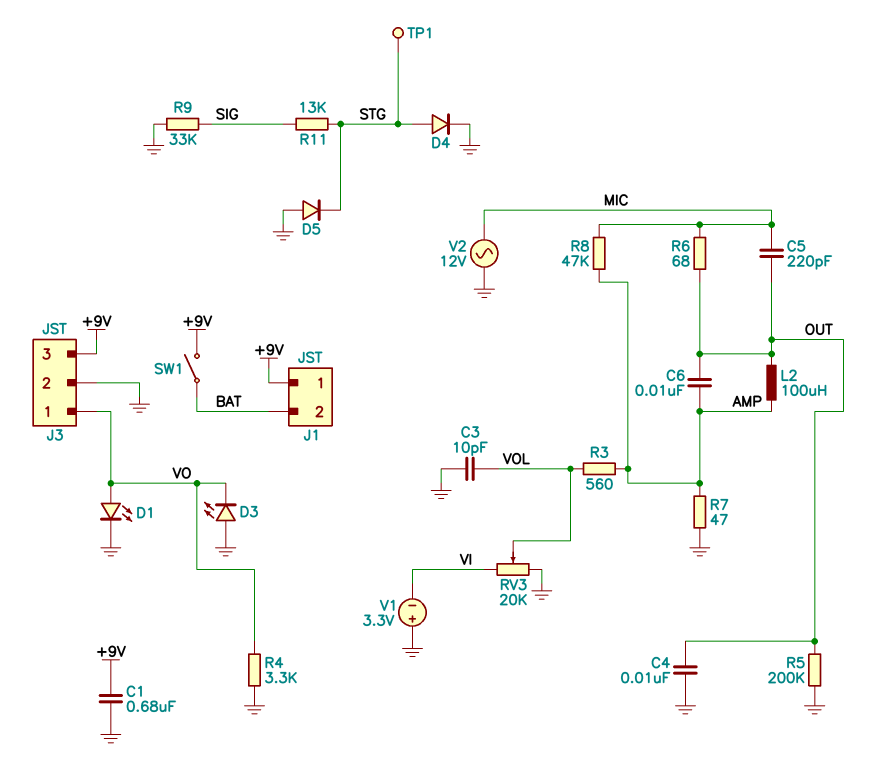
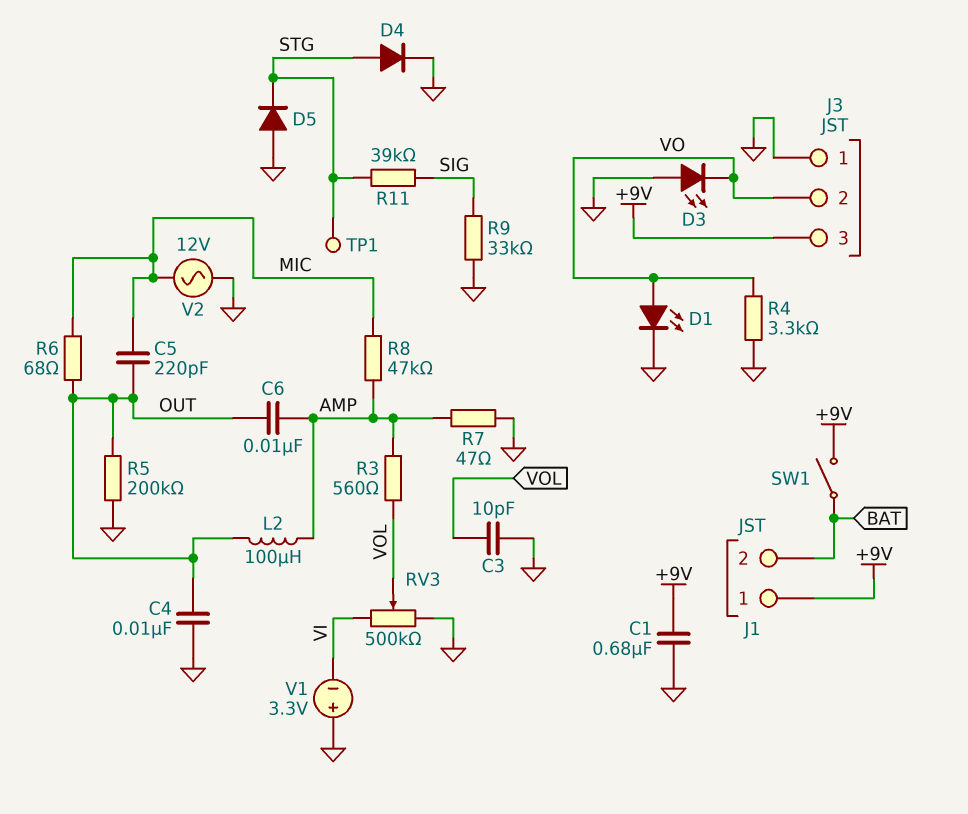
J3 pin 1: VO -> GND
J3 pin 2: GND -> VO
R11: 13k (SIG, STG) -> 39k (SIG, STG)
RV3: 20k (GND, VI, wiper VOL) -> 500k (GND, VI, wiper VOL)

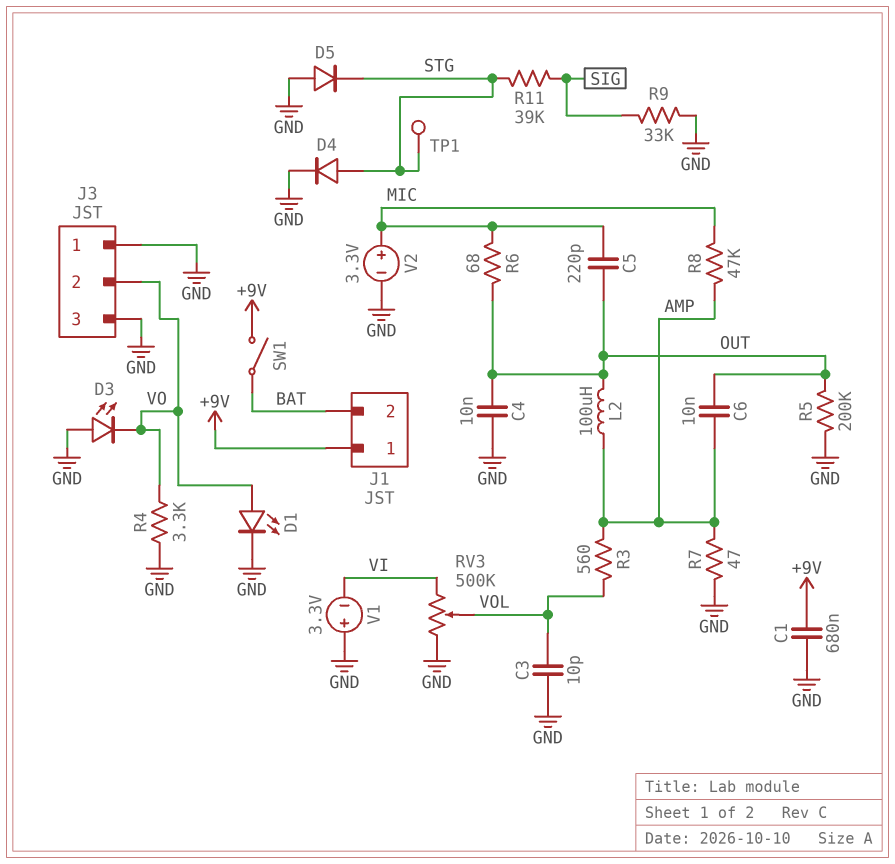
J3 pin 3: +9V -> GND
V2: AC 12V (GND, MIC) -> 3.3V (plus MIC, minus GND)

